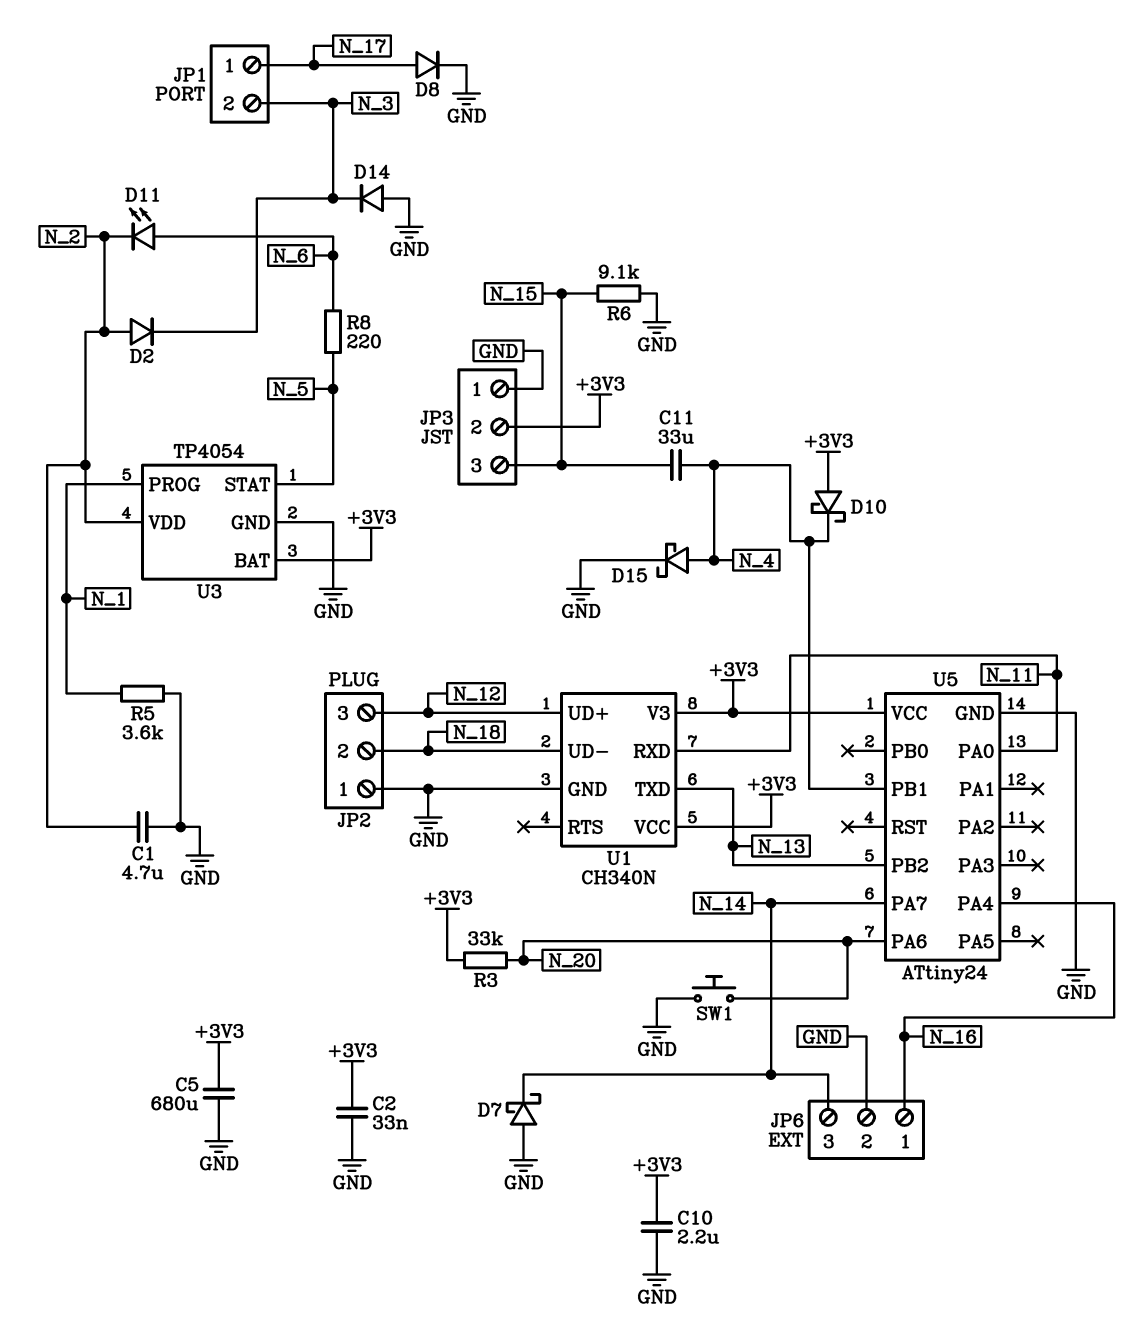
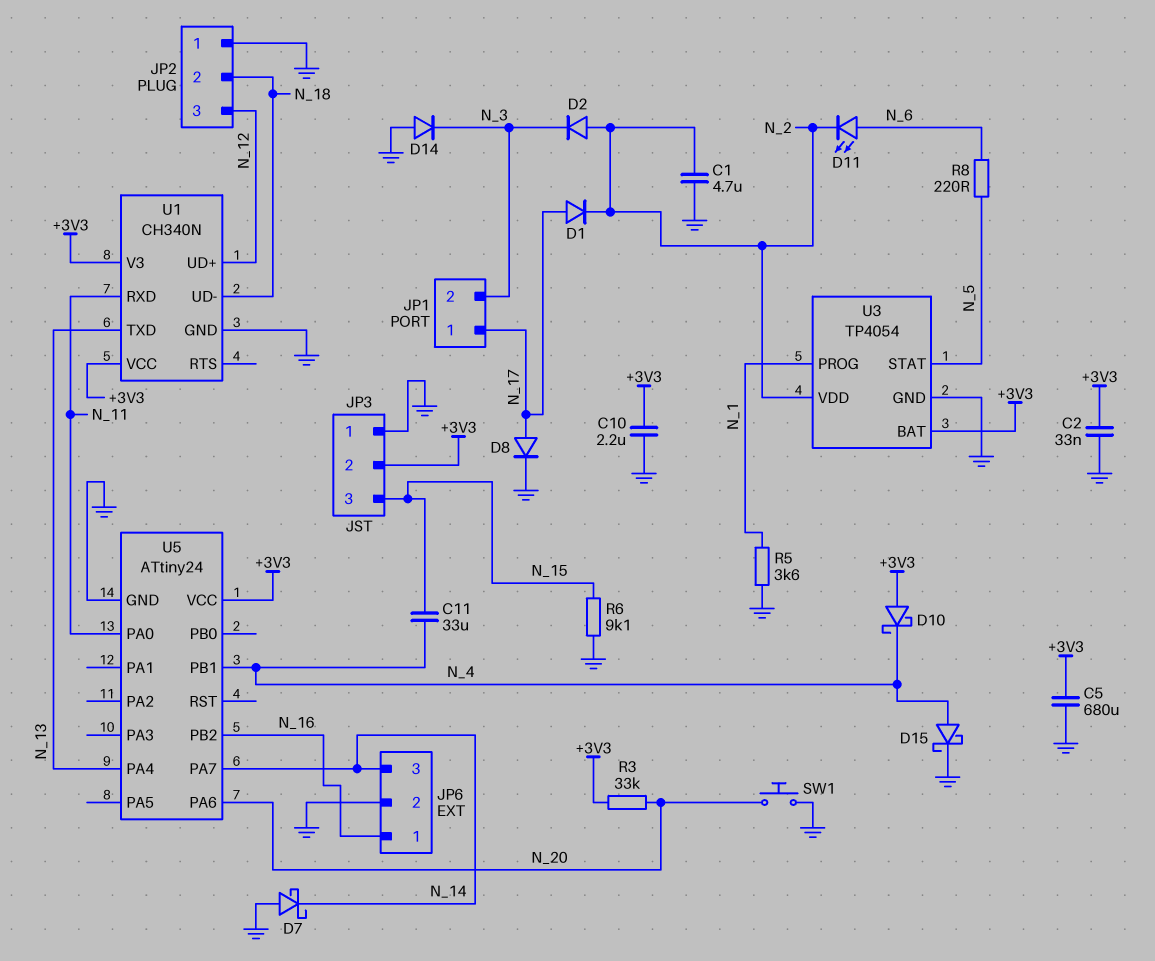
D1: none -> diode (A N_17, K N_2)
U5 pin PA4: N_16 -> N_13
U5 pin PB2: N_13 -> N_16

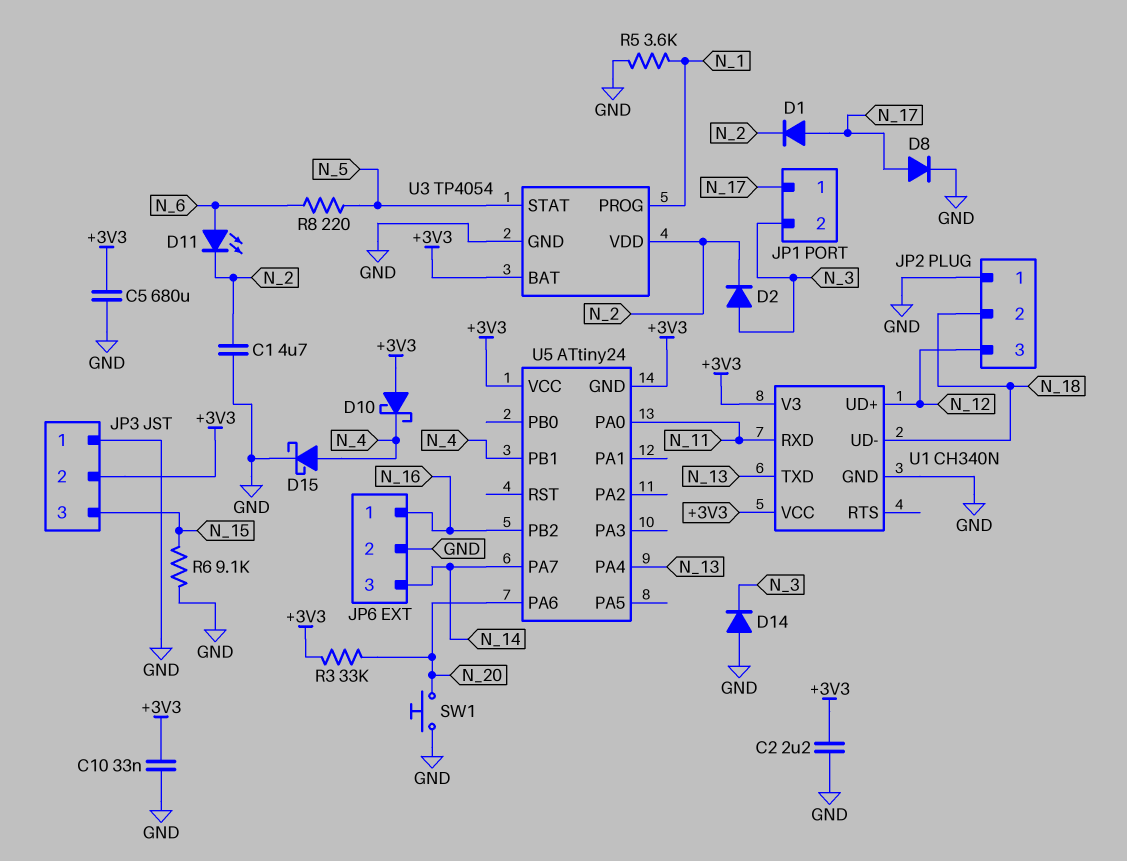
C2: 33nF (+3V3, GND) -> 2.2uF (+3V3, GND)
C10: 2.2uF (+3V3, GND) -> 33nF (+3V3, GND)
C11: 33uF (N_4, N_15) -> none
D2: diode (A N_2, K N_3) -> diode (A N_3, K N_2)
D7: schottky (A GND, K N_14) -> none
U5 pin GND: GND -> +3V3

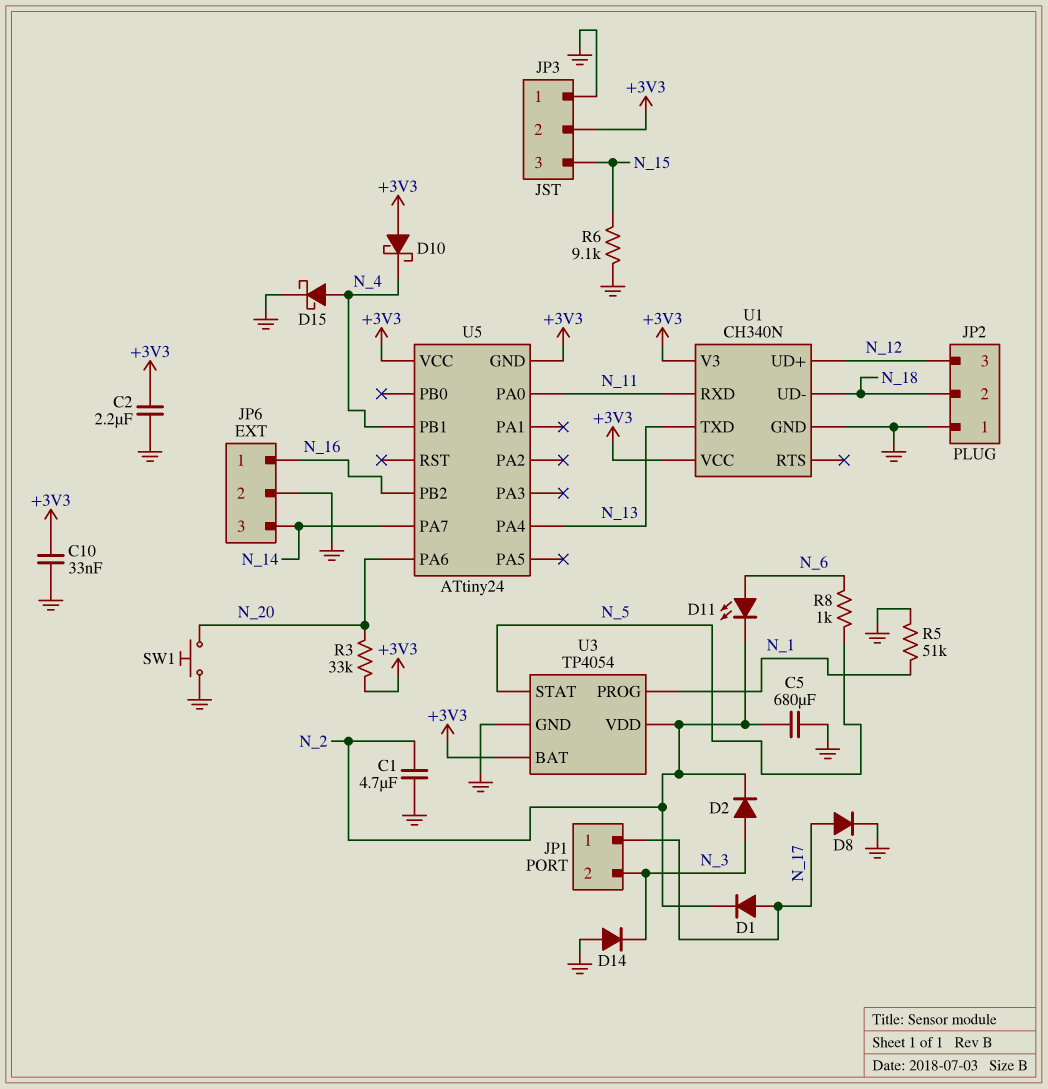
C5: 680uF (+3V3, GND) -> 680uF (GND, N_2)
R5: 3.6k (GND, N_1) -> 51k (GND, N_1)
R8: 220 (N_5, N_6) -> 1k (N_5, N_6)

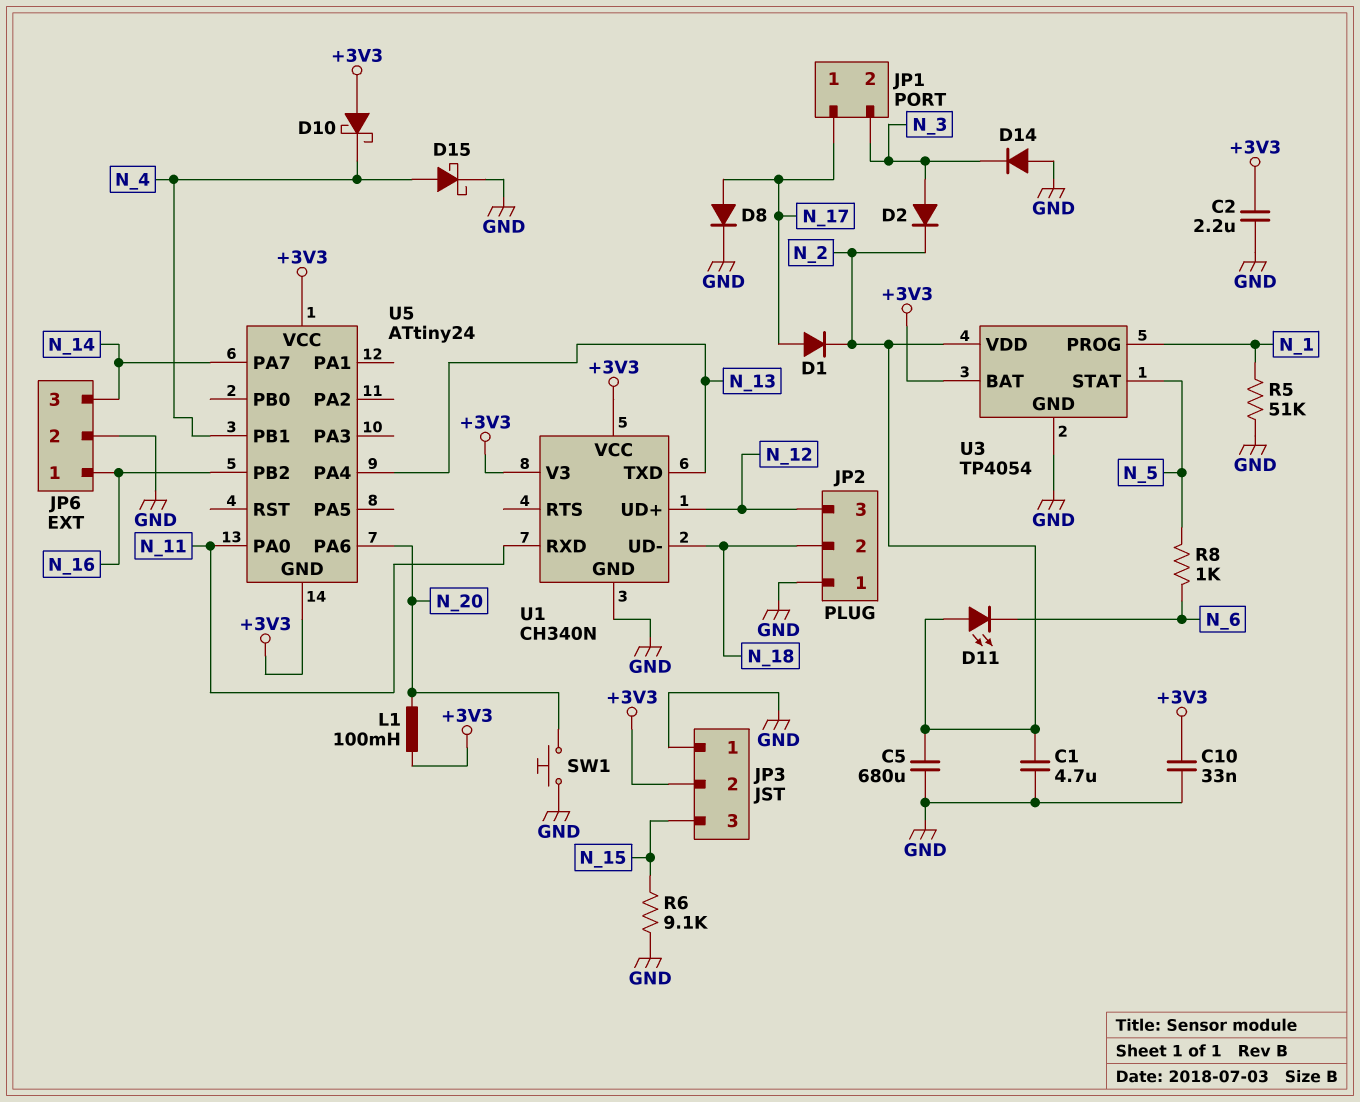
D11: LED (A N_6, K N_2) -> LED (A N_2, K N_6)
L1: none -> 100mH (+3V3, N_20)
R3: 33k (+3V3, N_20) -> none

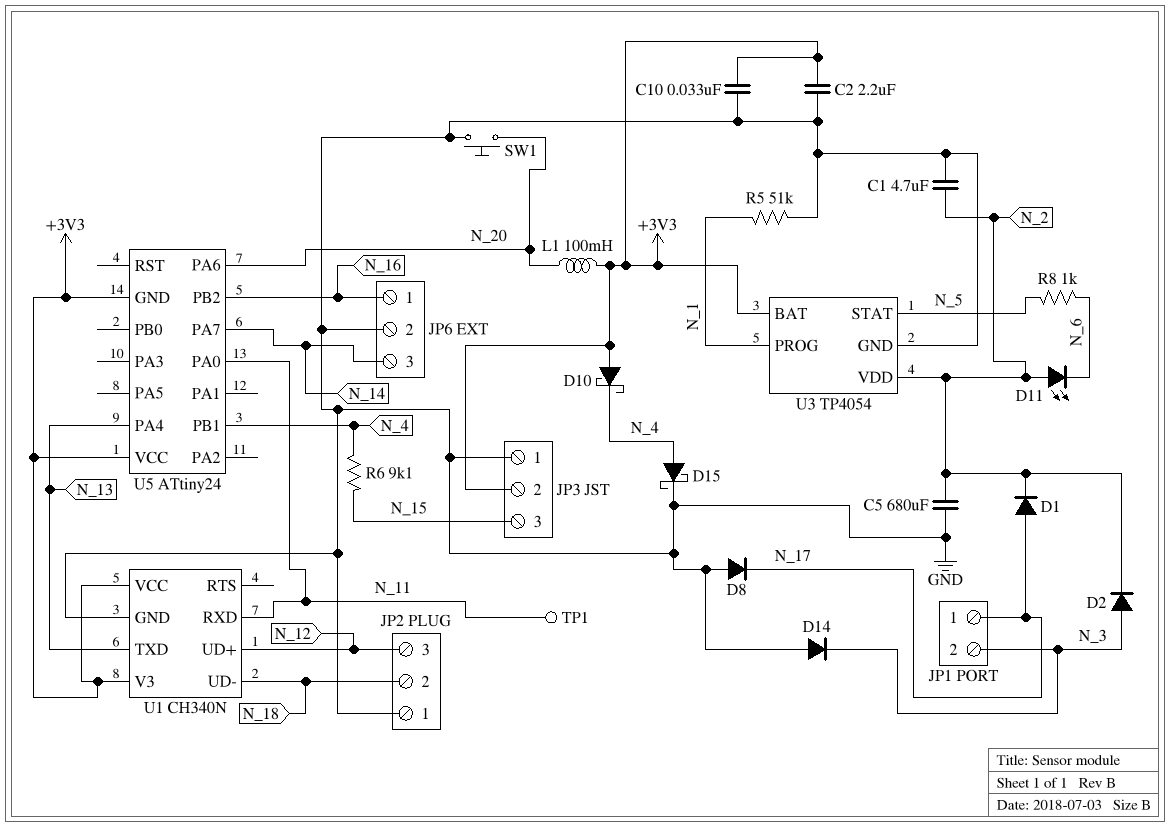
D8: diode (A N_17, K GND) -> diode (A GND, K N_17)
R6: 9.1k (GND, N_15) -> 9.1k (N_4, N_15)
TP1: none -> test point (N_11)

